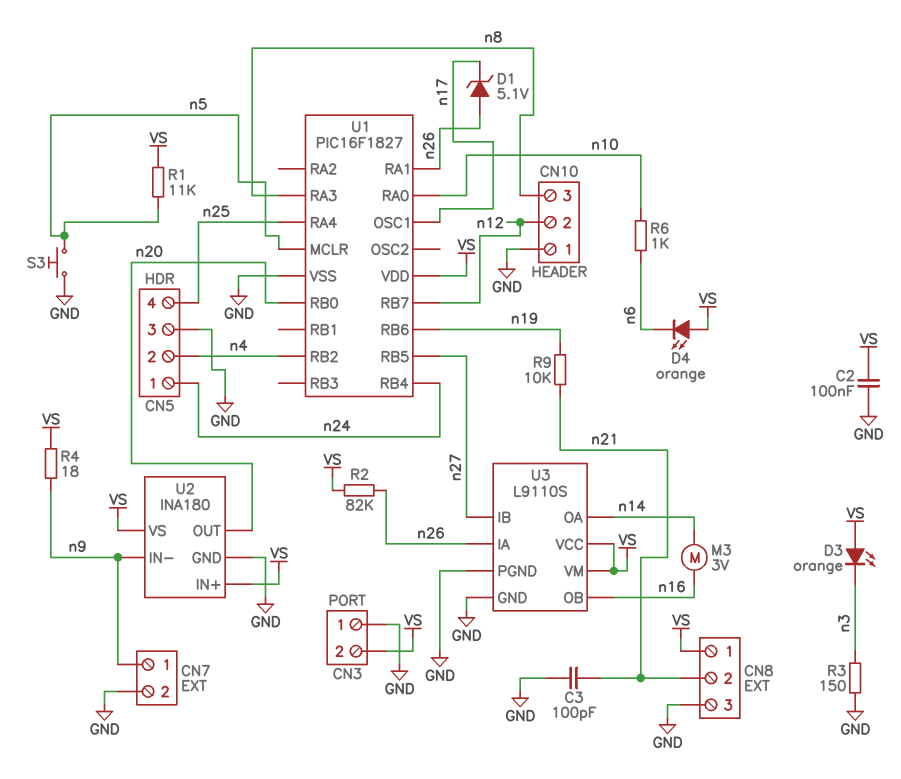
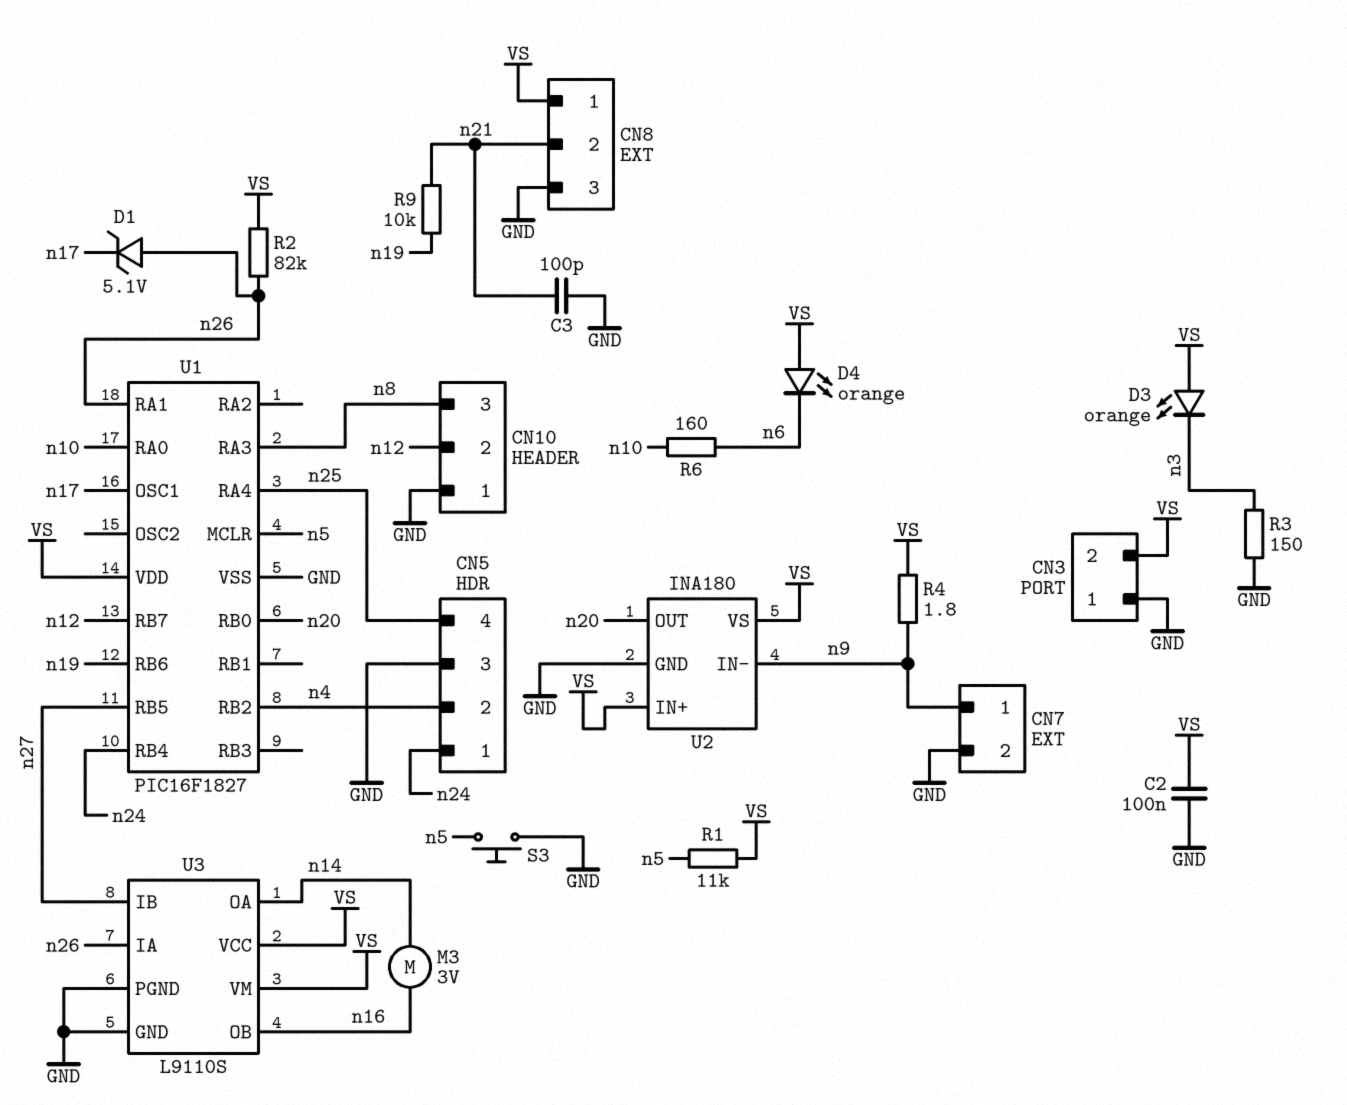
R4: 18 (VS, n9) -> 1.8 (VS, n9)
R6: 1k (n6, n10) -> 160 (n6, n10)

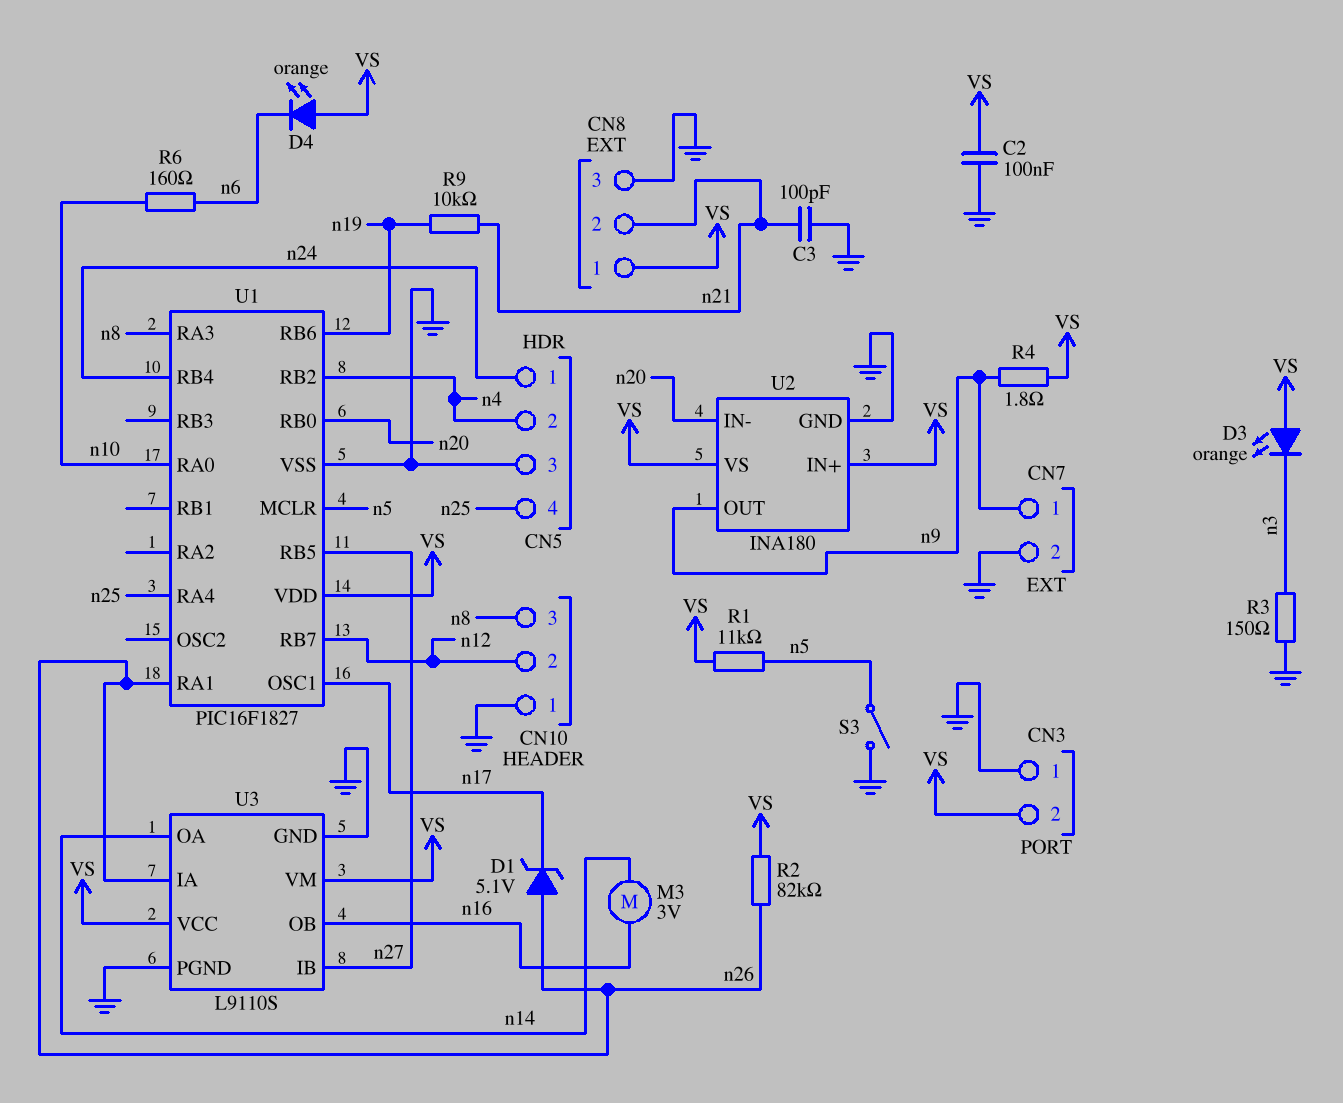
S3: button (GND, n5) -> switch (GND, n5)
U2 pin IN-: n9 -> n20
U2 pin OUT: n20 -> n9

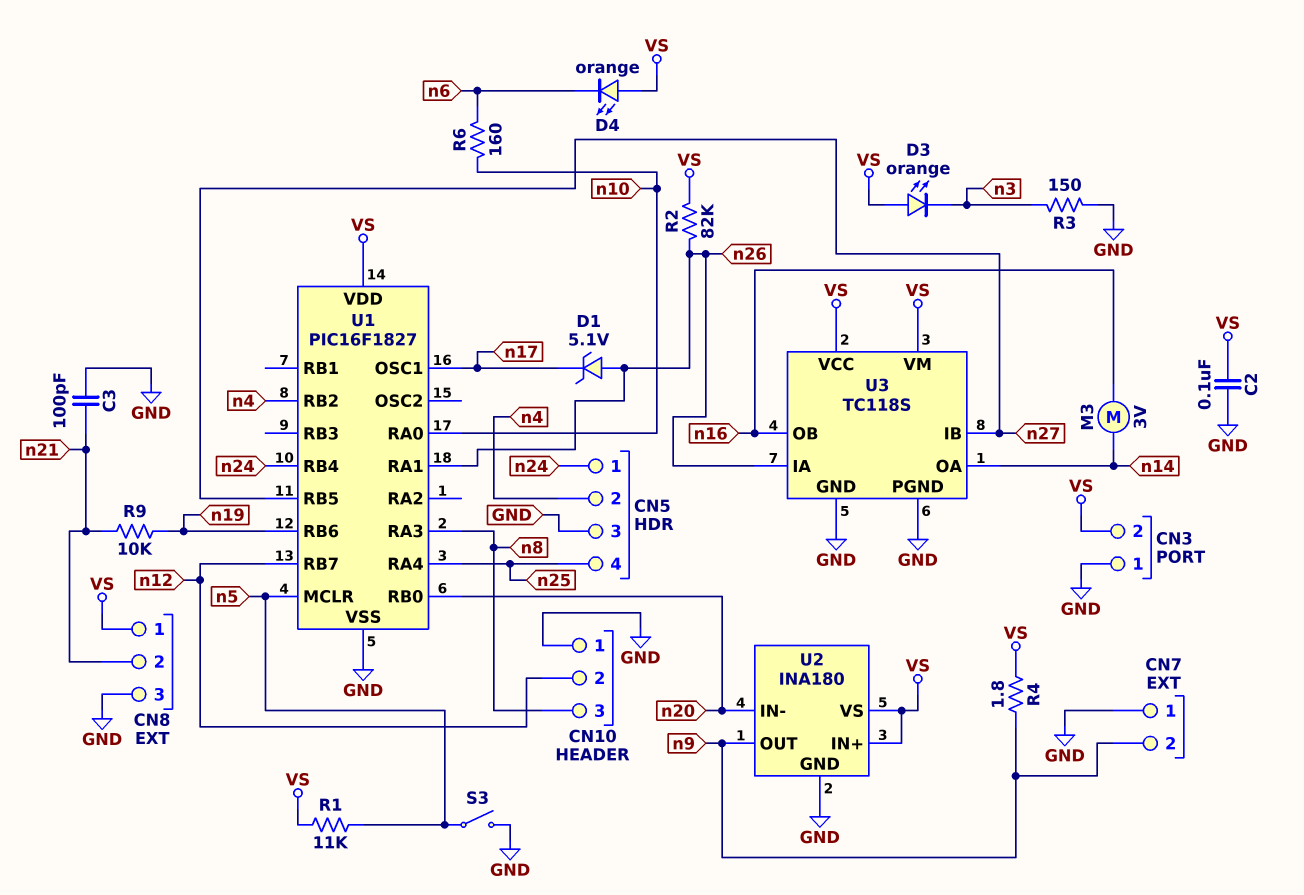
CN7 pin 1: n9 -> GND
CN7 pin 2: GND -> n9
U3: L9110S -> TC118S

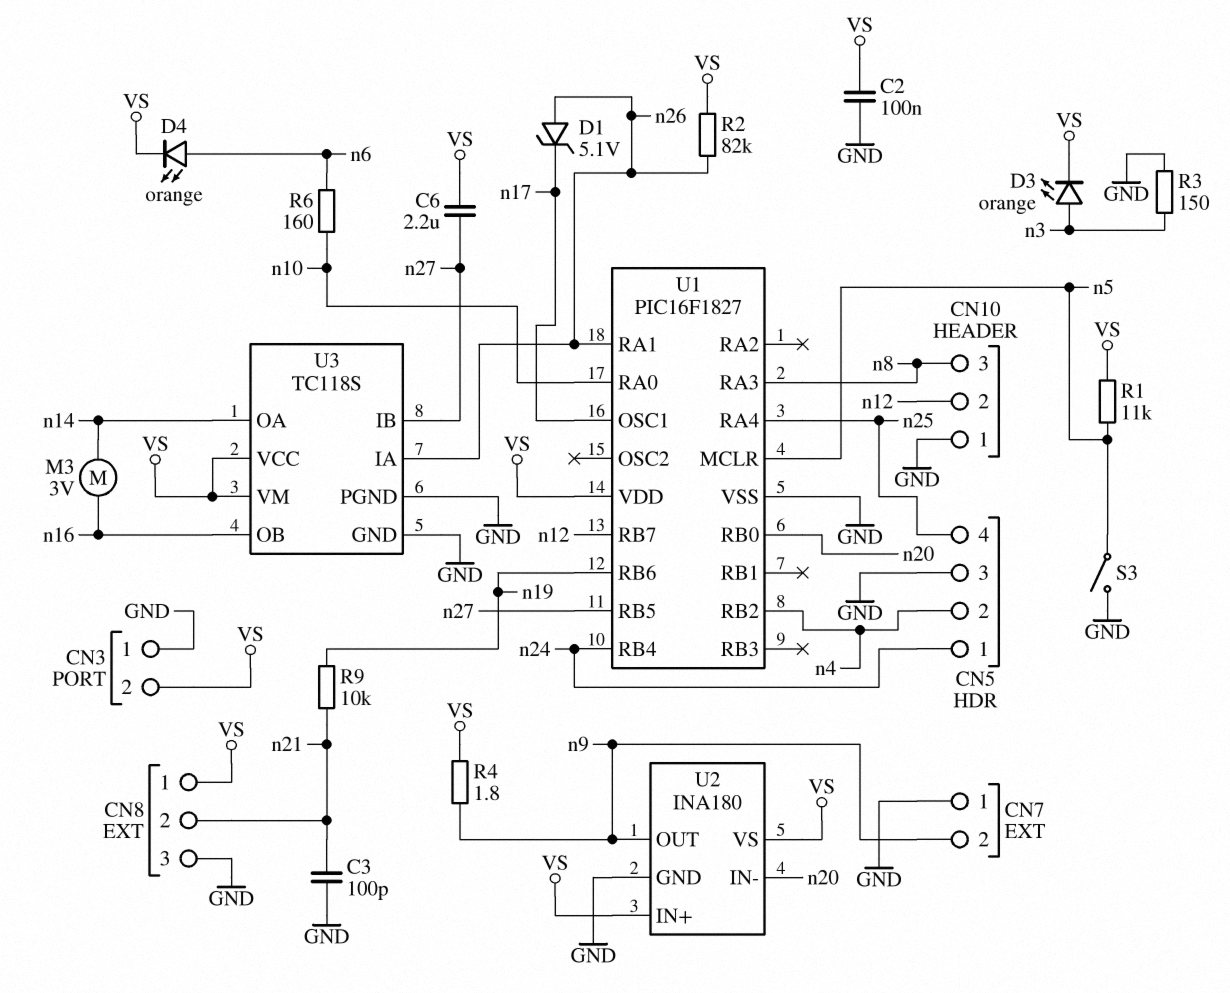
C6: none -> 2.2uF (VS, n27)
D3: LED orange (A VS, K n3) -> LED orange (A n3, K VS)
D4: LED orange (A VS, K n6) -> LED orange (A n6, K VS)

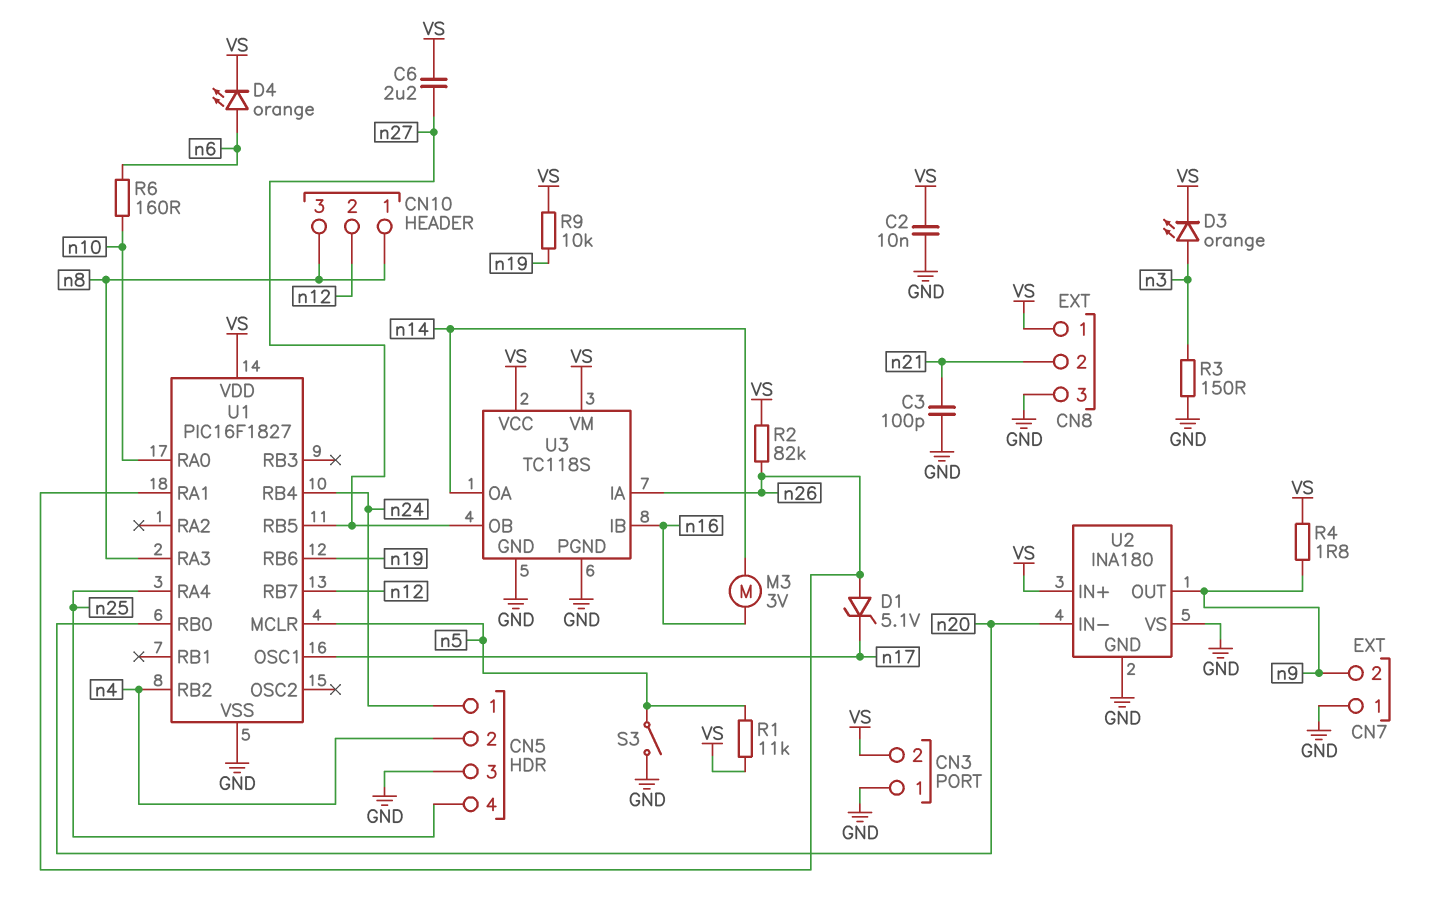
C2: 100nF (GND, VS) -> 10nF (GND, VS)
CN10 pin 1: GND -> n8
R9: 10k (n19, n21) -> 10k (VS, n19)
U2 pin VS: VS -> GND
U3 pin IB: n27 -> n16
U3 pin OB: n16 -> n27

